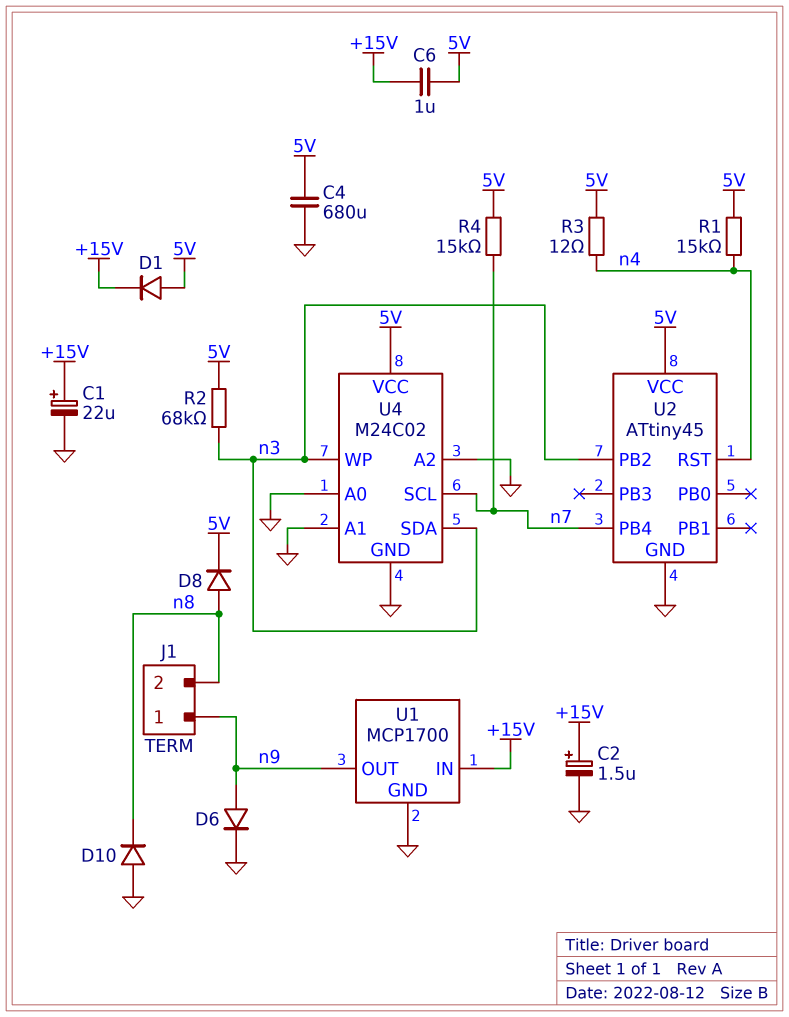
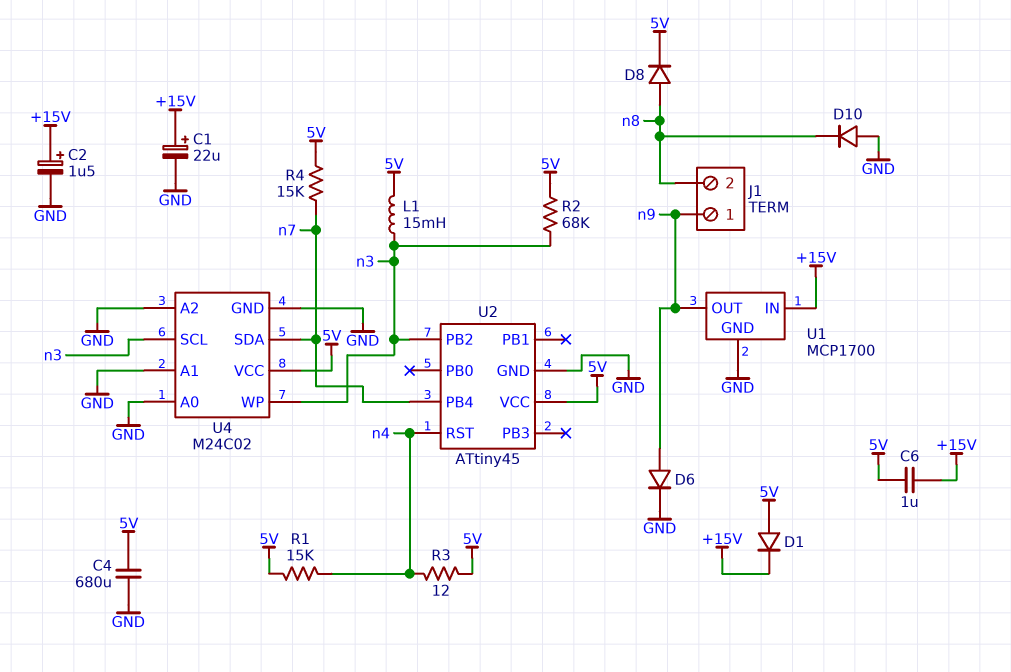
L1: none -> 15mH (5V, n3)
U4 pin SCL: n7 -> n3
U4 pin SDA: n3 -> n7

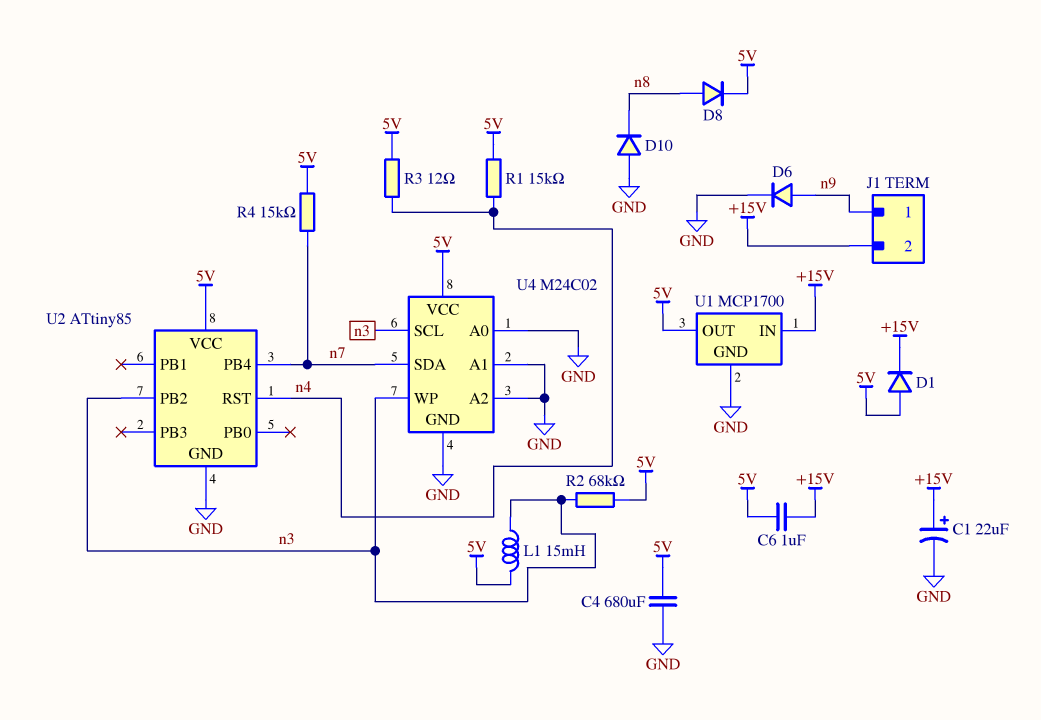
C2: 1.5uF (plus +15V, minus GND) -> none
J1 pin 2: n8 -> +15V
U1 pin OUT: n9 -> 5V
U2: ATtiny45 -> ATtiny85

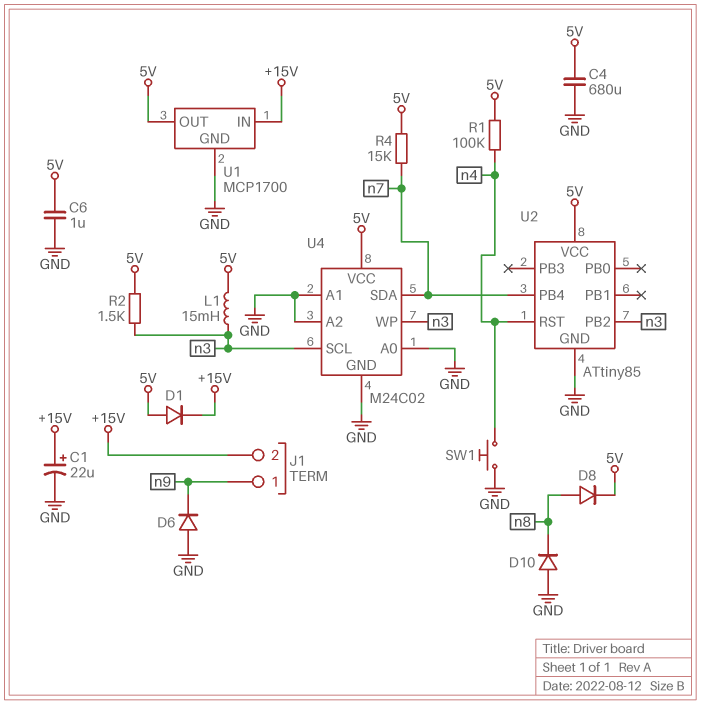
C6: 1uF (+15V, 5V) -> 1uF (5V, GND)
D6: diode (A n9, K GND) -> diode (A GND, K n9)
R1: 15k (5V, n4) -> 100k (5V, n4)
R2: 68k (5V, n3) -> 1.5k (5V, n3)
R3: 12 (5V, n4) -> none
SW1: none -> button (GND, n4)

